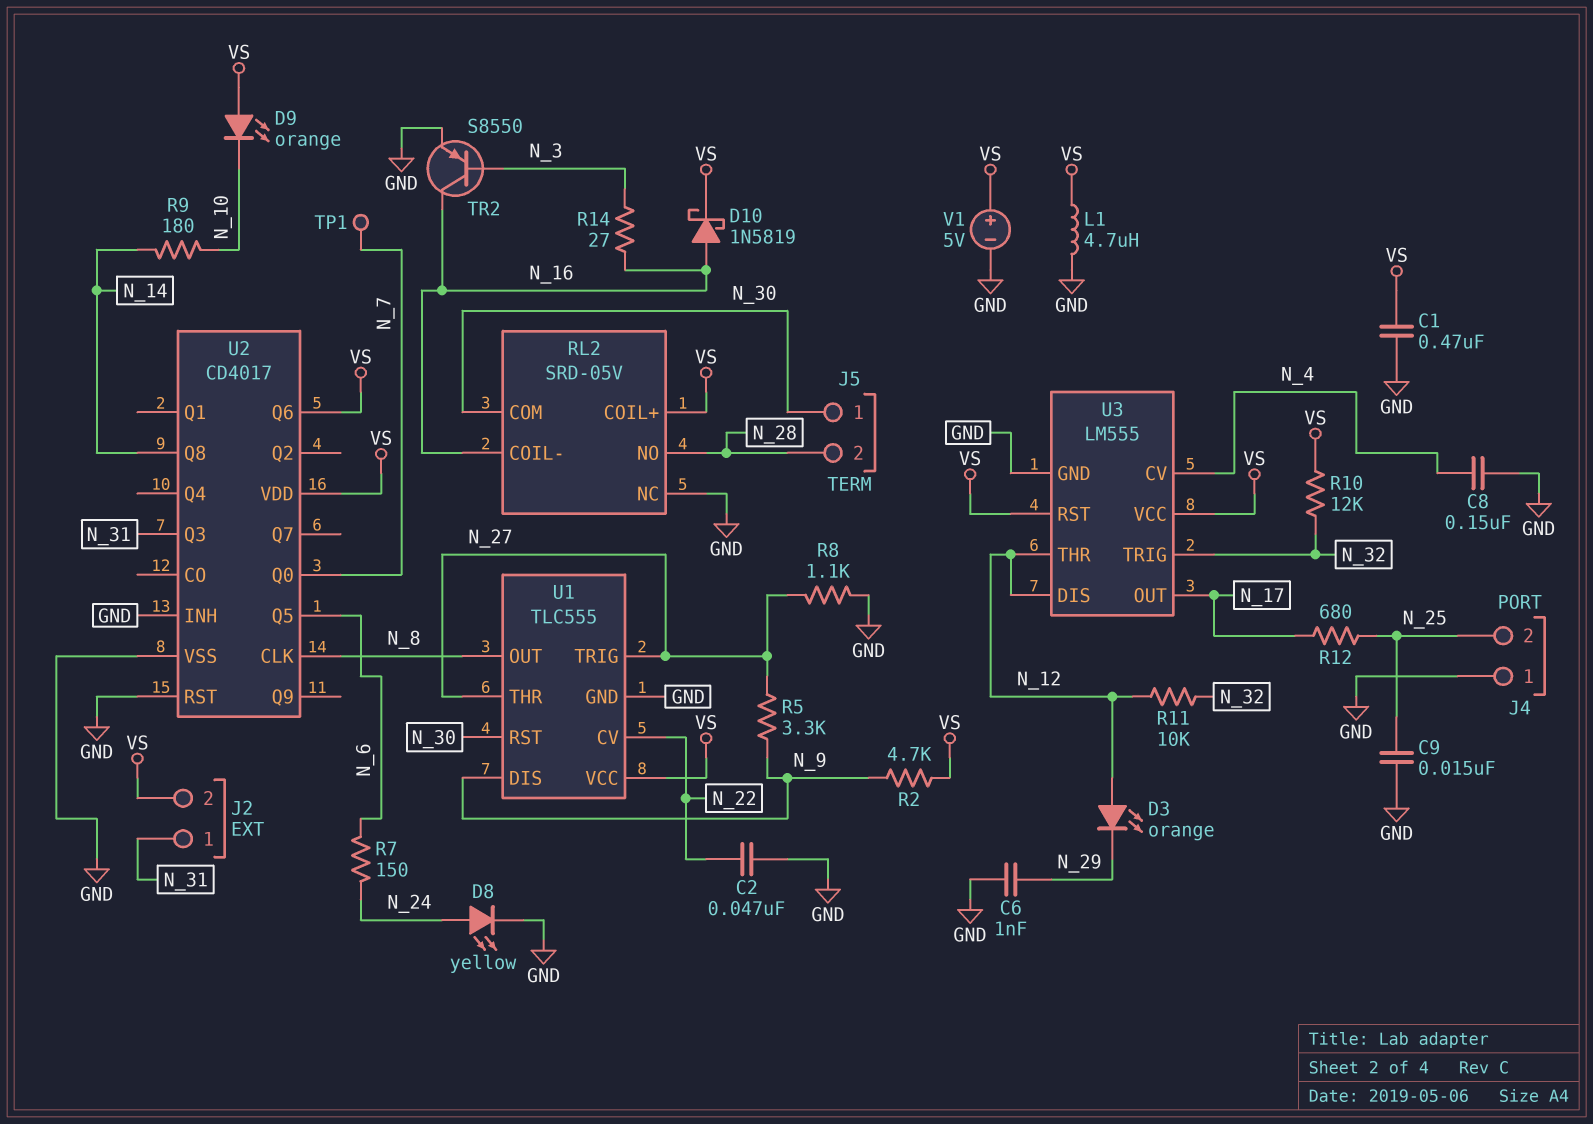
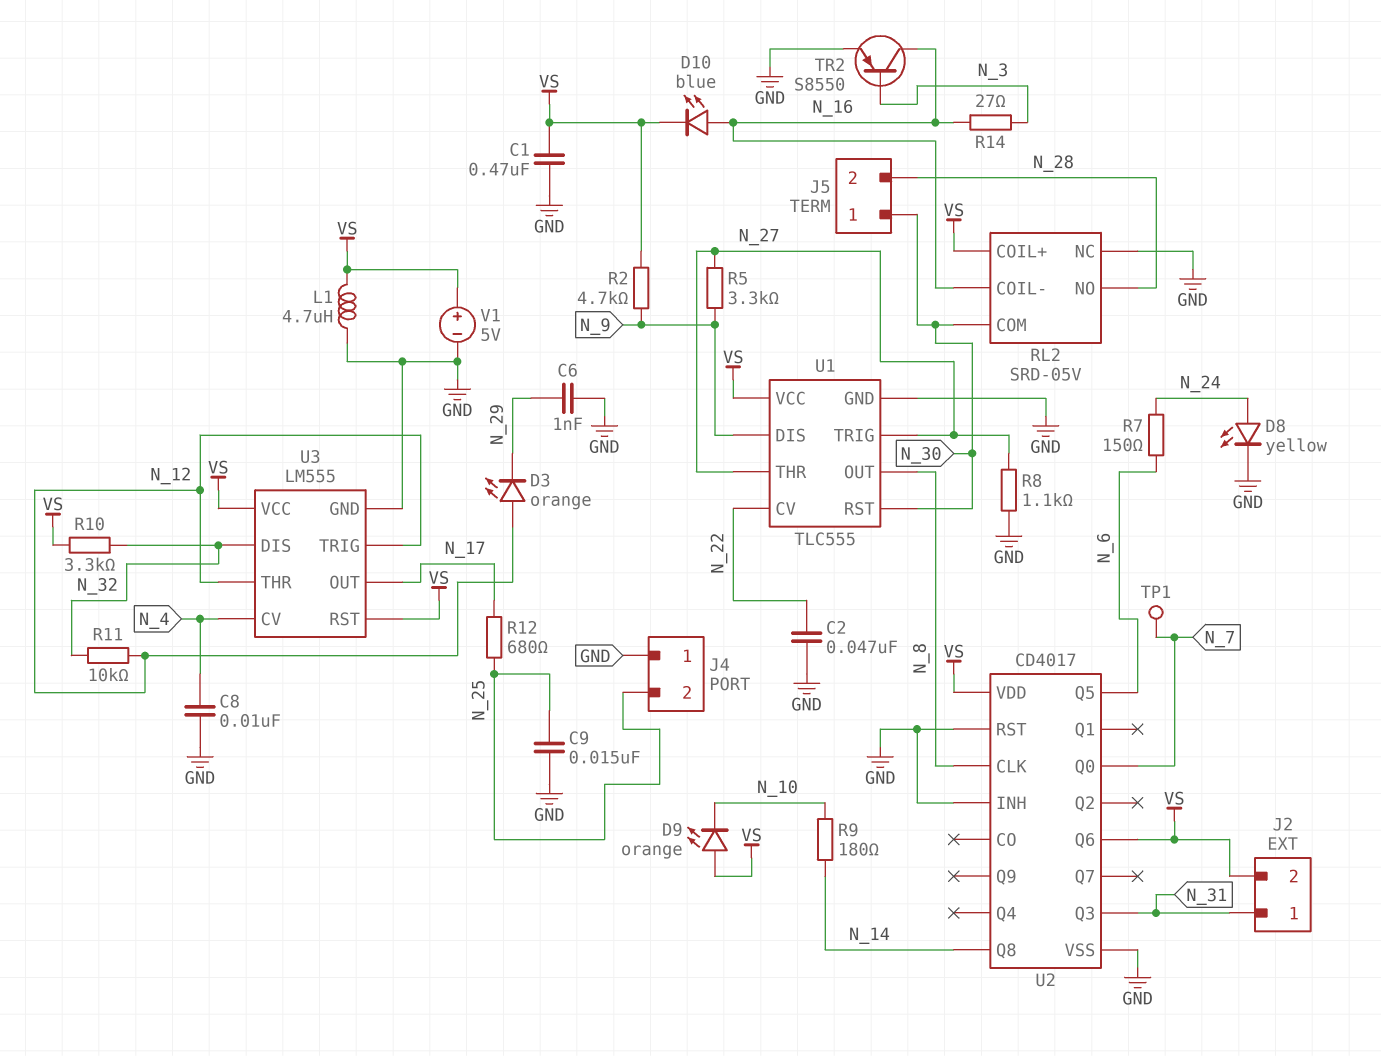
C8: 150nF (GND, N_4) -> 10nF (GND, N_4)
D10: schottky 1N5819 (A N_16, K VS) -> LED blue (A N_16, K VS)
R10: 12k (N_32, VS) -> 3.3k (N_32, VS)
U3 pin DIS: N_12 -> N_32
U3 pin TRIG: N_32 -> N_12

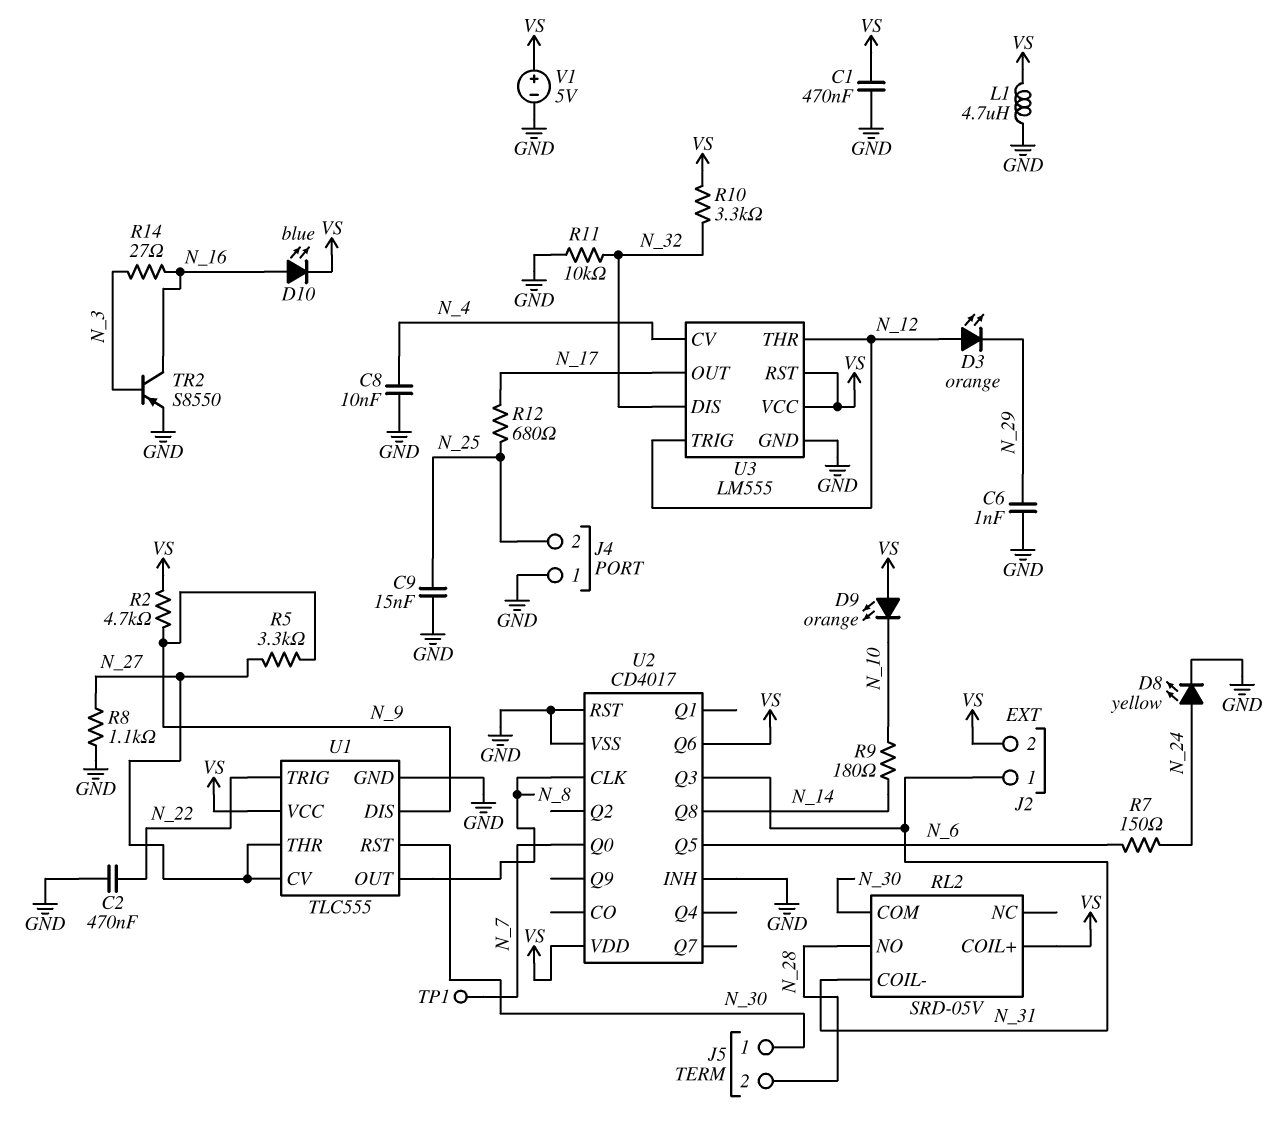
C2: 47nF (GND, N_22) -> 470nF (GND, N_22)
R11: 10k (N_12, N_32) -> 10k (GND, N_32)
RL2 pin COIL-: N_16 -> N_31
RL2 pin NC: GND -> none
U1 pin CV: N_22 -> N_27
U1 pin TRIG: N_27 -> N_22

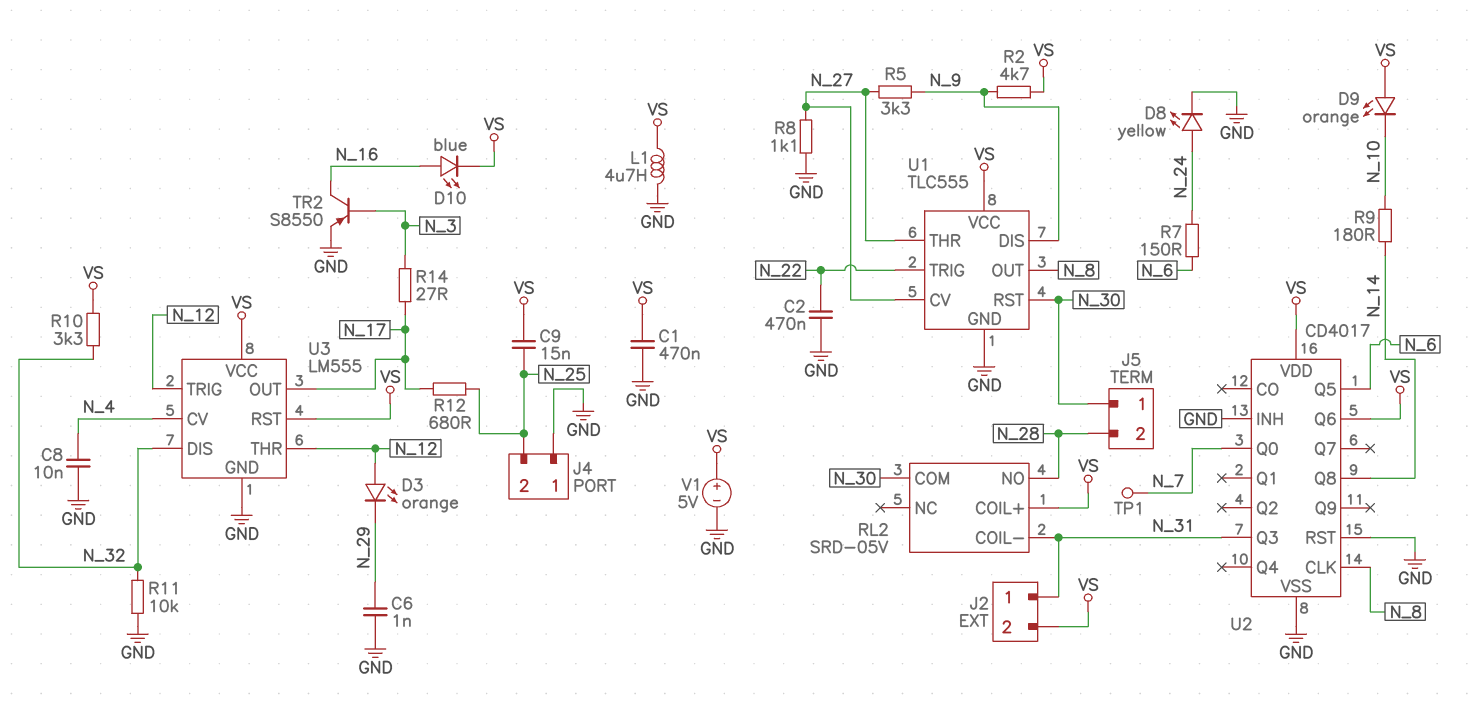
C9: 15nF (GND, N_25) -> 15nF (N_25, VS)
R14: 27 (N_3, N_16) -> 27 (N_3, N_17)

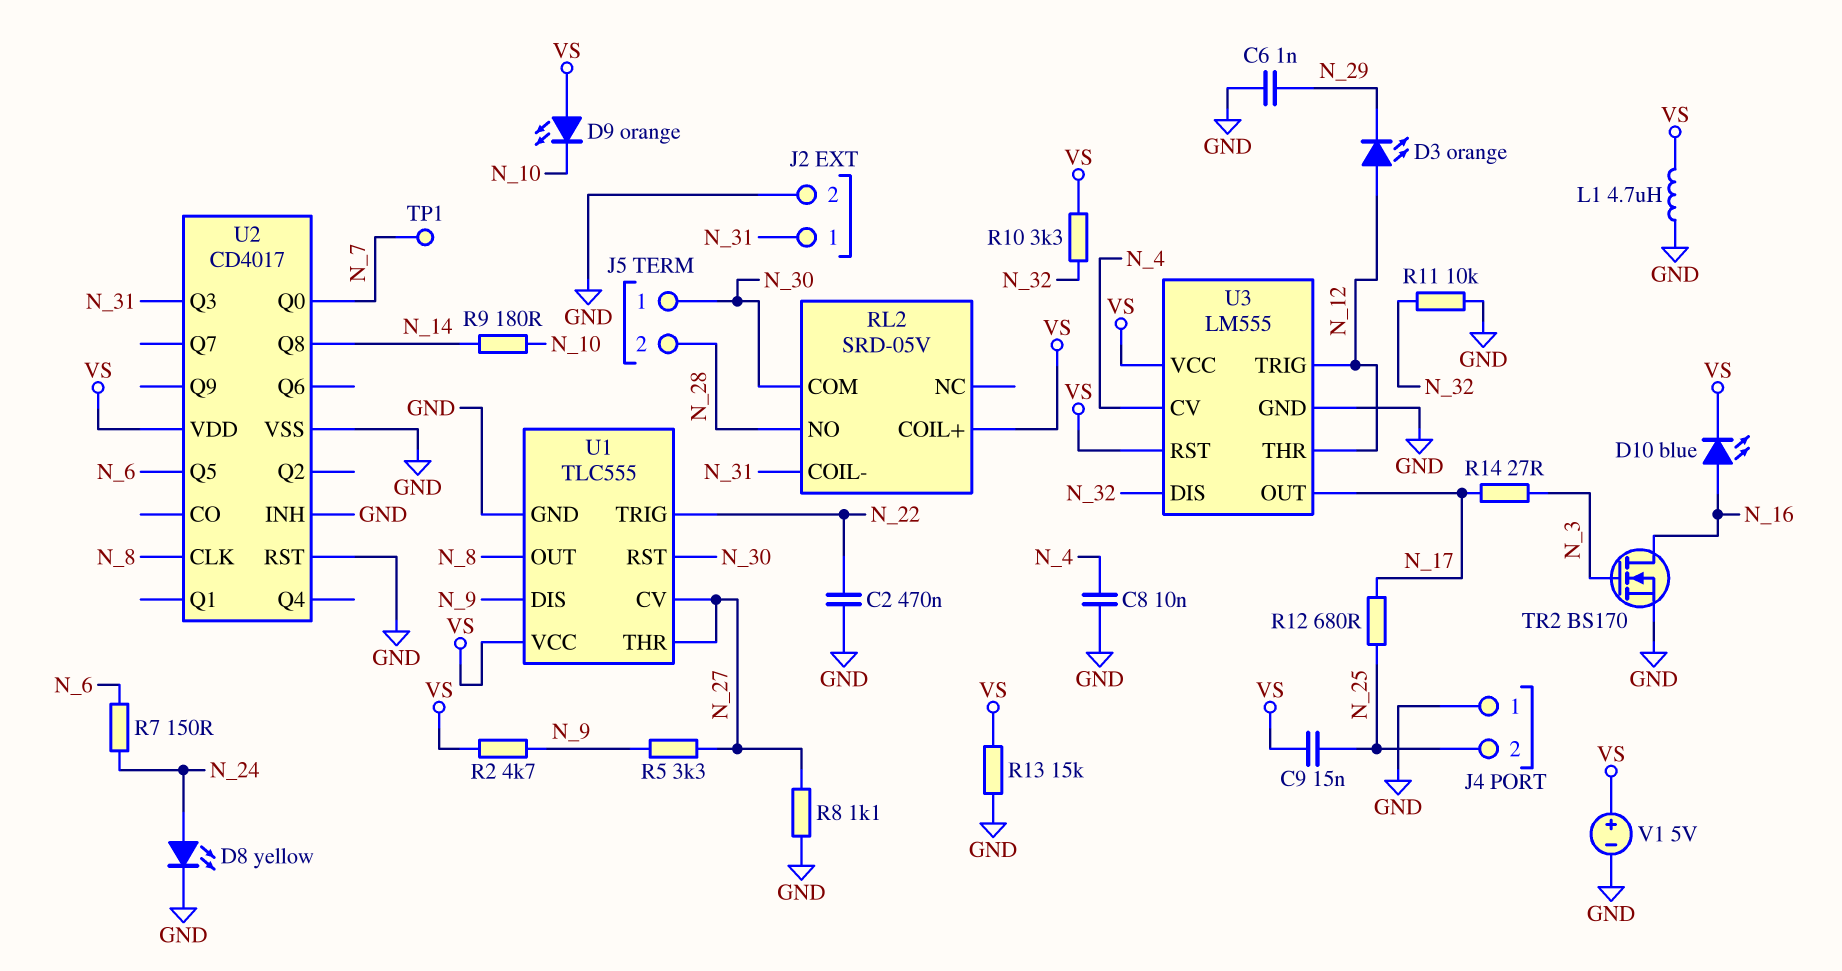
C1: 470nF (GND, VS) -> none
J2 pin 2: VS -> GND
R13: none -> 15k (GND, VS)
TR2: PNP S8550 (B N_3, C N_16, E GND) -> NMOS BS170 (G N_3, D N_16, S GND)
U2 pin Q6: VS -> none

